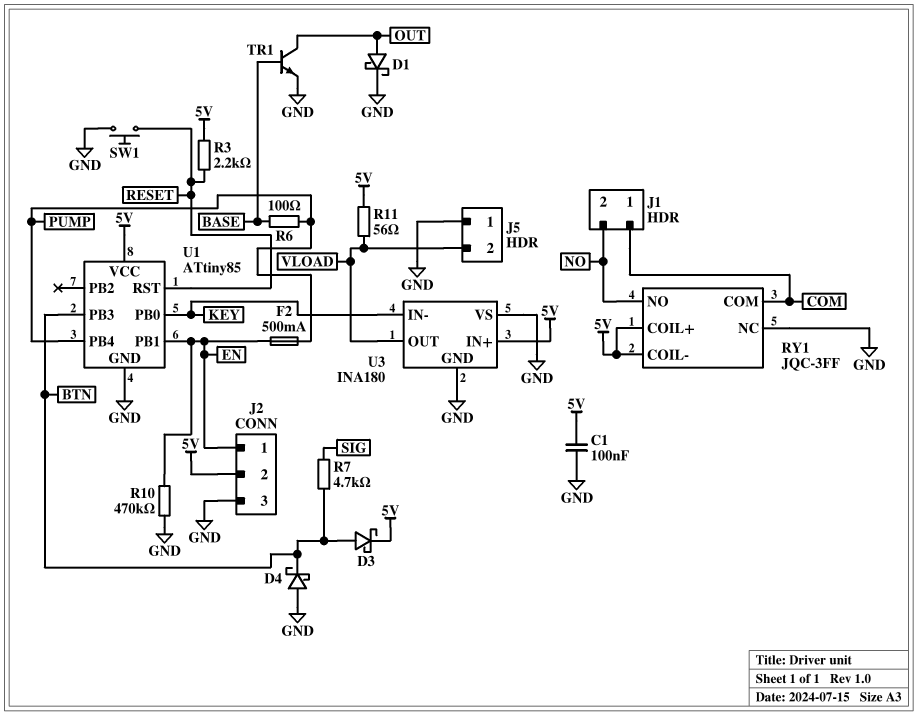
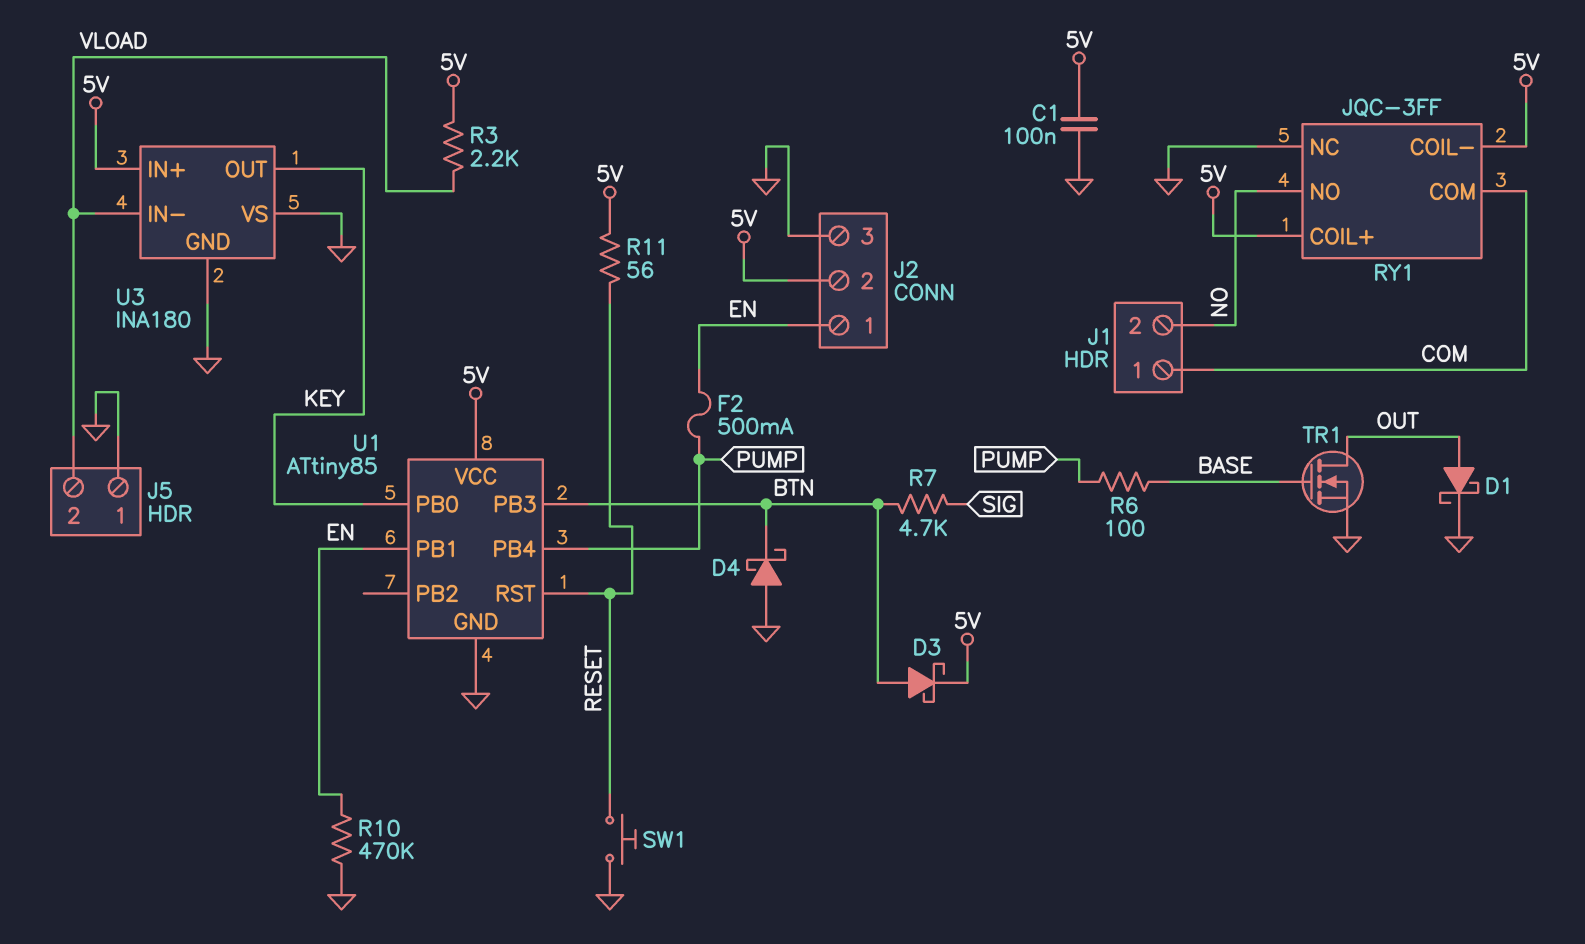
R3: 2.2k (5V, RESET) -> 2.2k (5V, VLOAD)
R11: 56 (5V, VLOAD) -> 56 (5V, RESET)
TR1: NPN (B BASE, C OUT, E GND) -> NMOS (G BASE, D OUT, S GND)
U3 pin IN-: KEY -> VLOAD
U3 pin OUT: VLOAD -> KEY

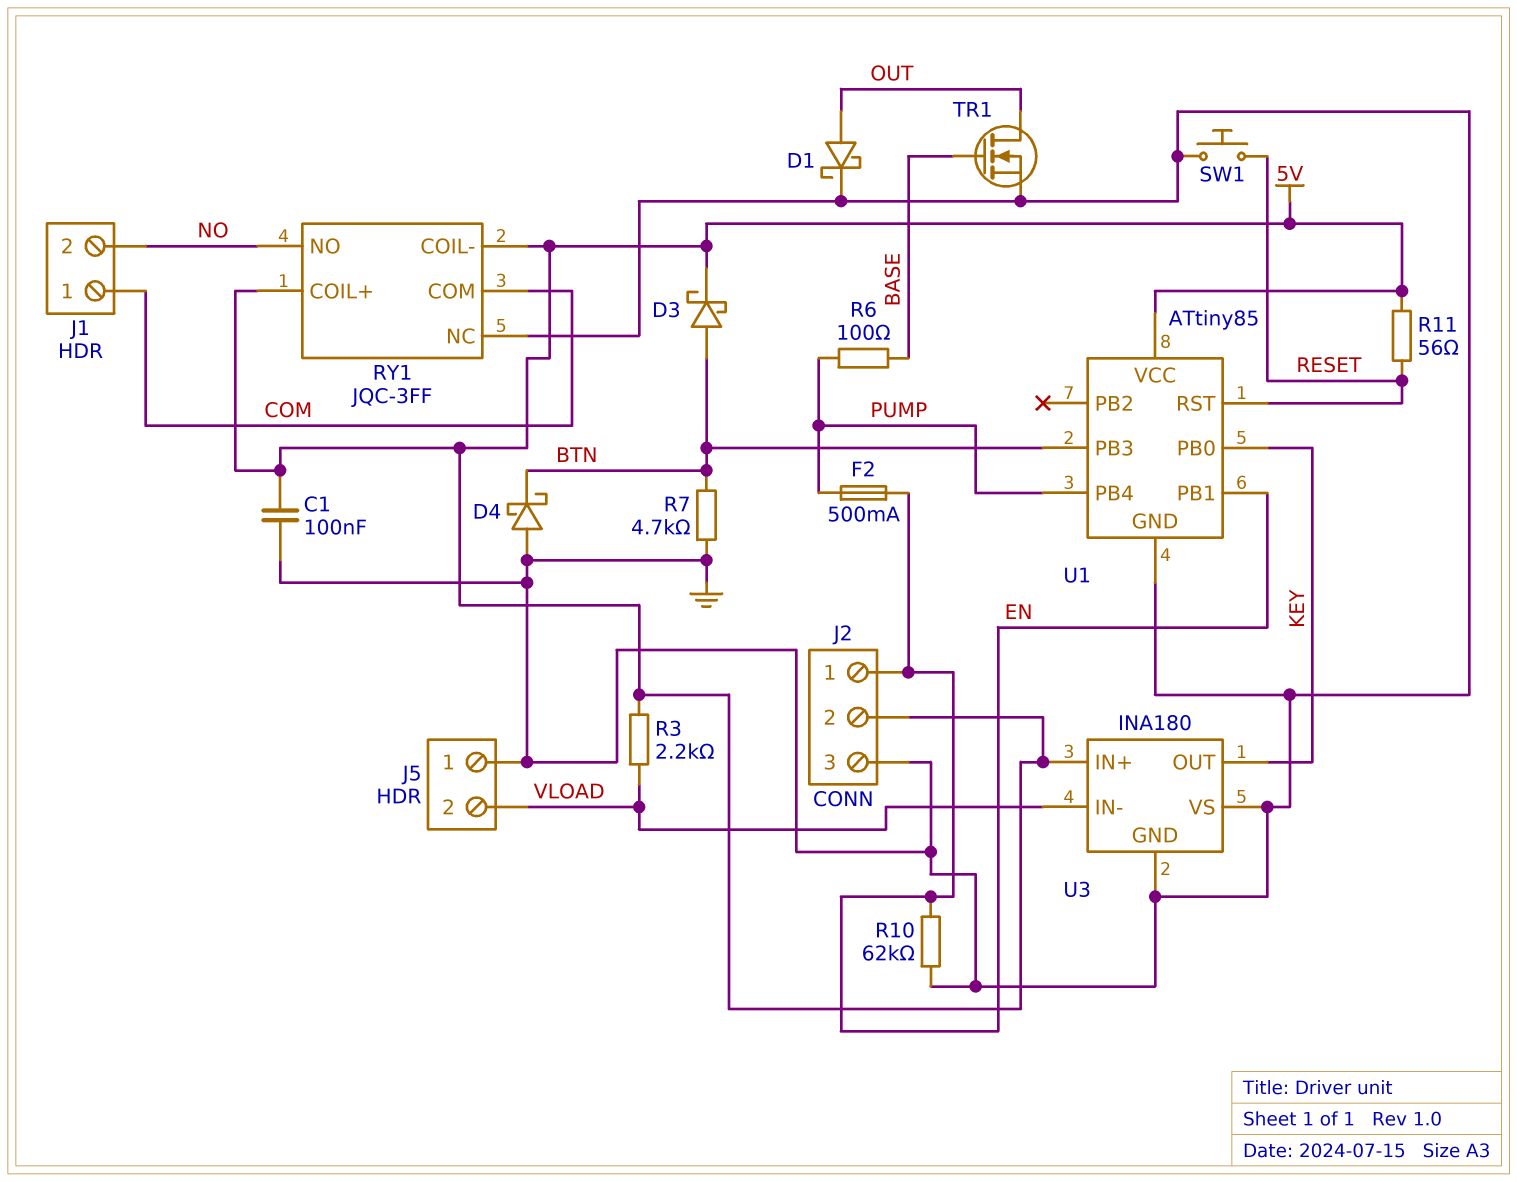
R7: 4.7k (BTN, SIG) -> 4.7k (BTN, GND)
R10: 470k (EN, GND) -> 62k (EN, GND)

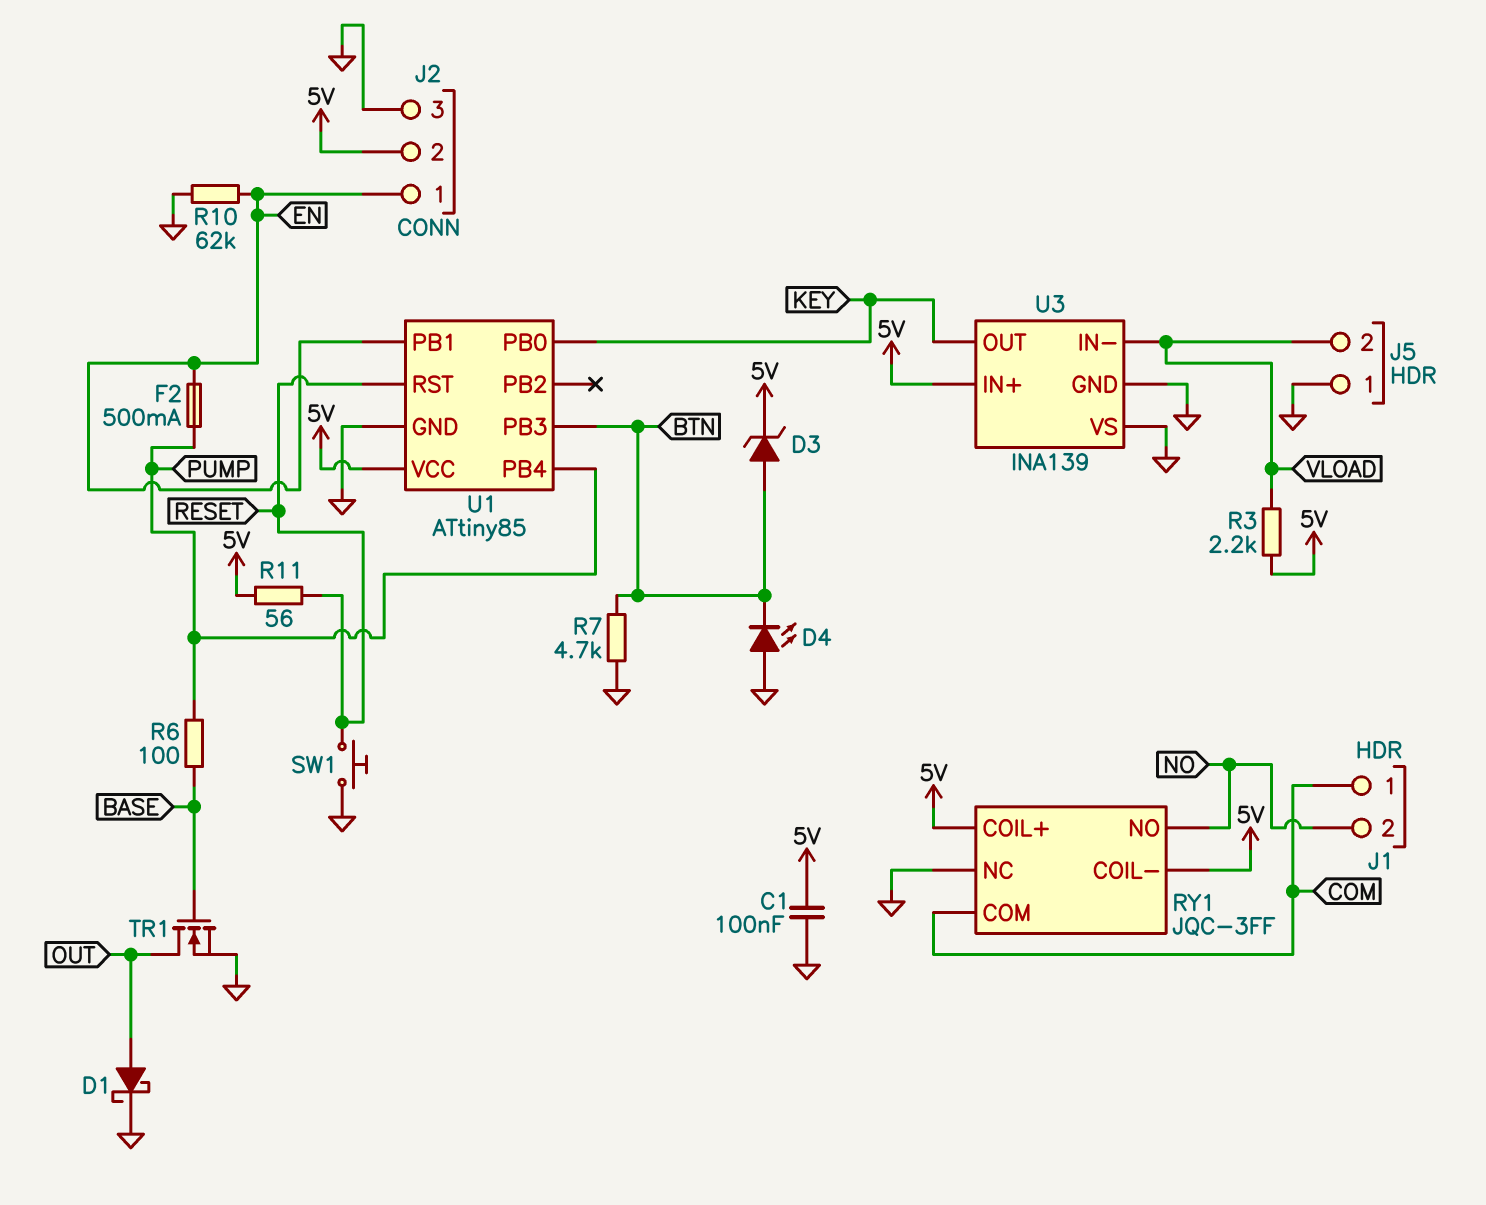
D3: schottky (A BTN, K 5V) -> zener (A BTN, K 5V)
D4: schottky (A GND, K BTN) -> LED (A GND, K BTN)
U3: INA180 -> INA139

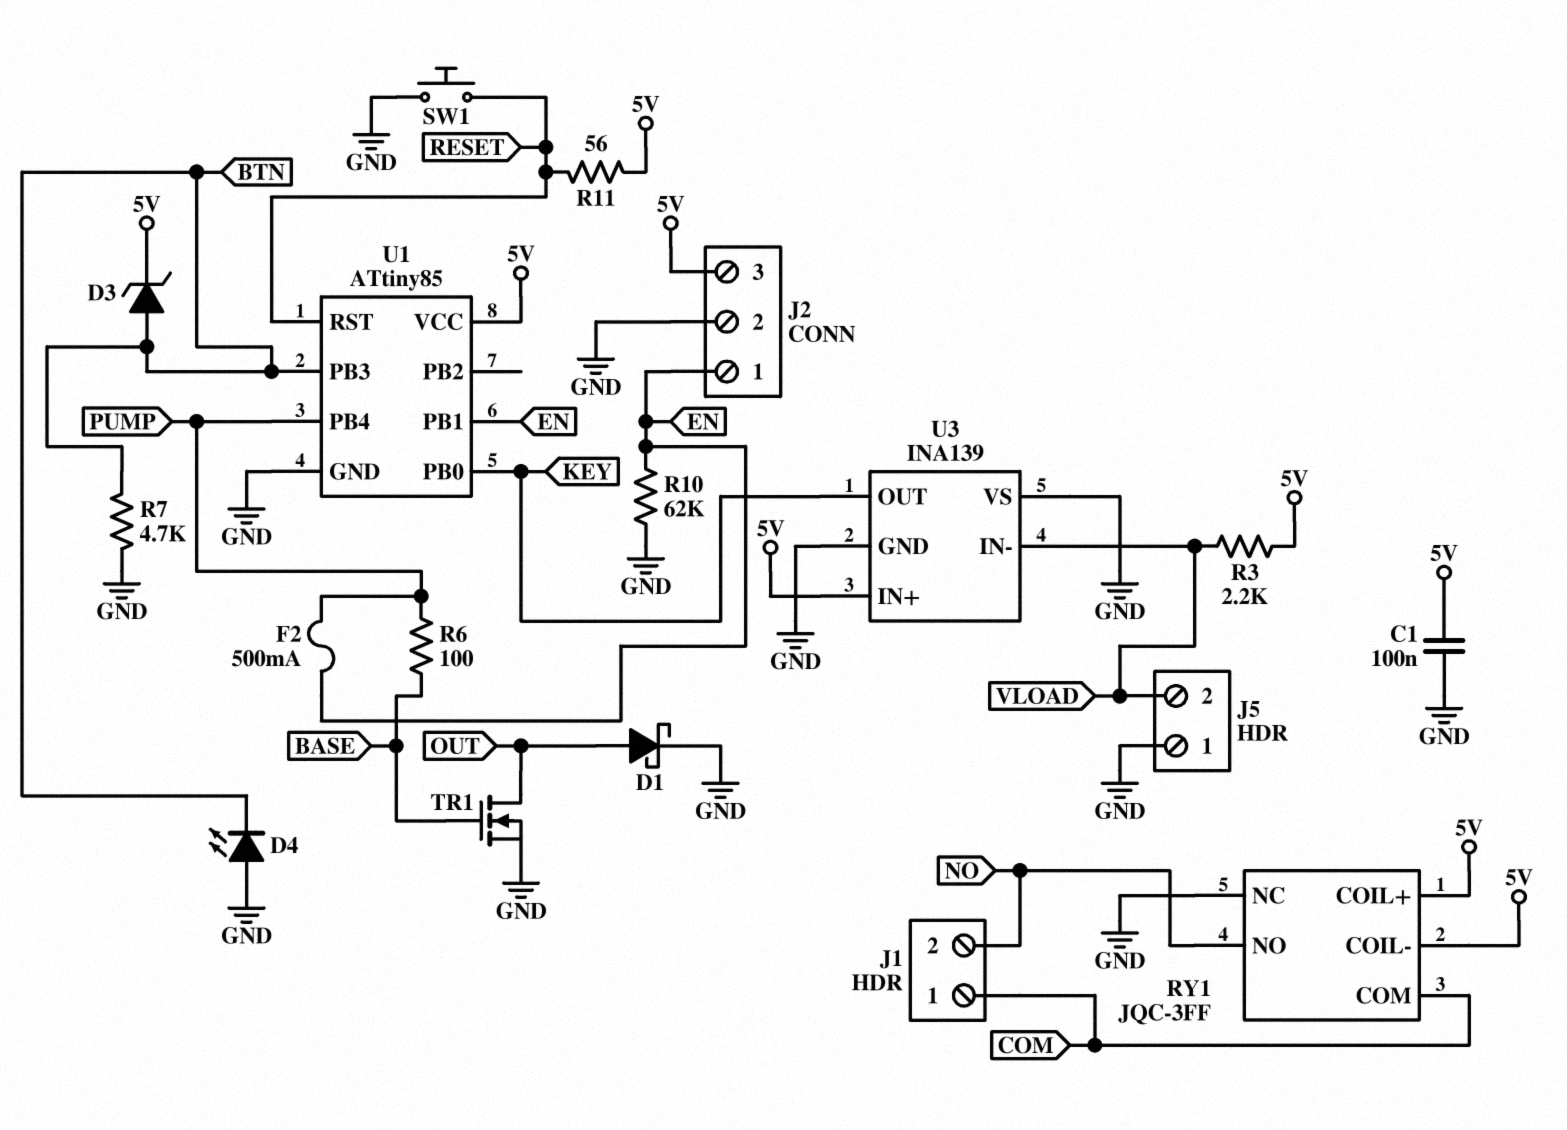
J2 pin 2: 5V -> GND
J2 pin 3: GND -> 5V

